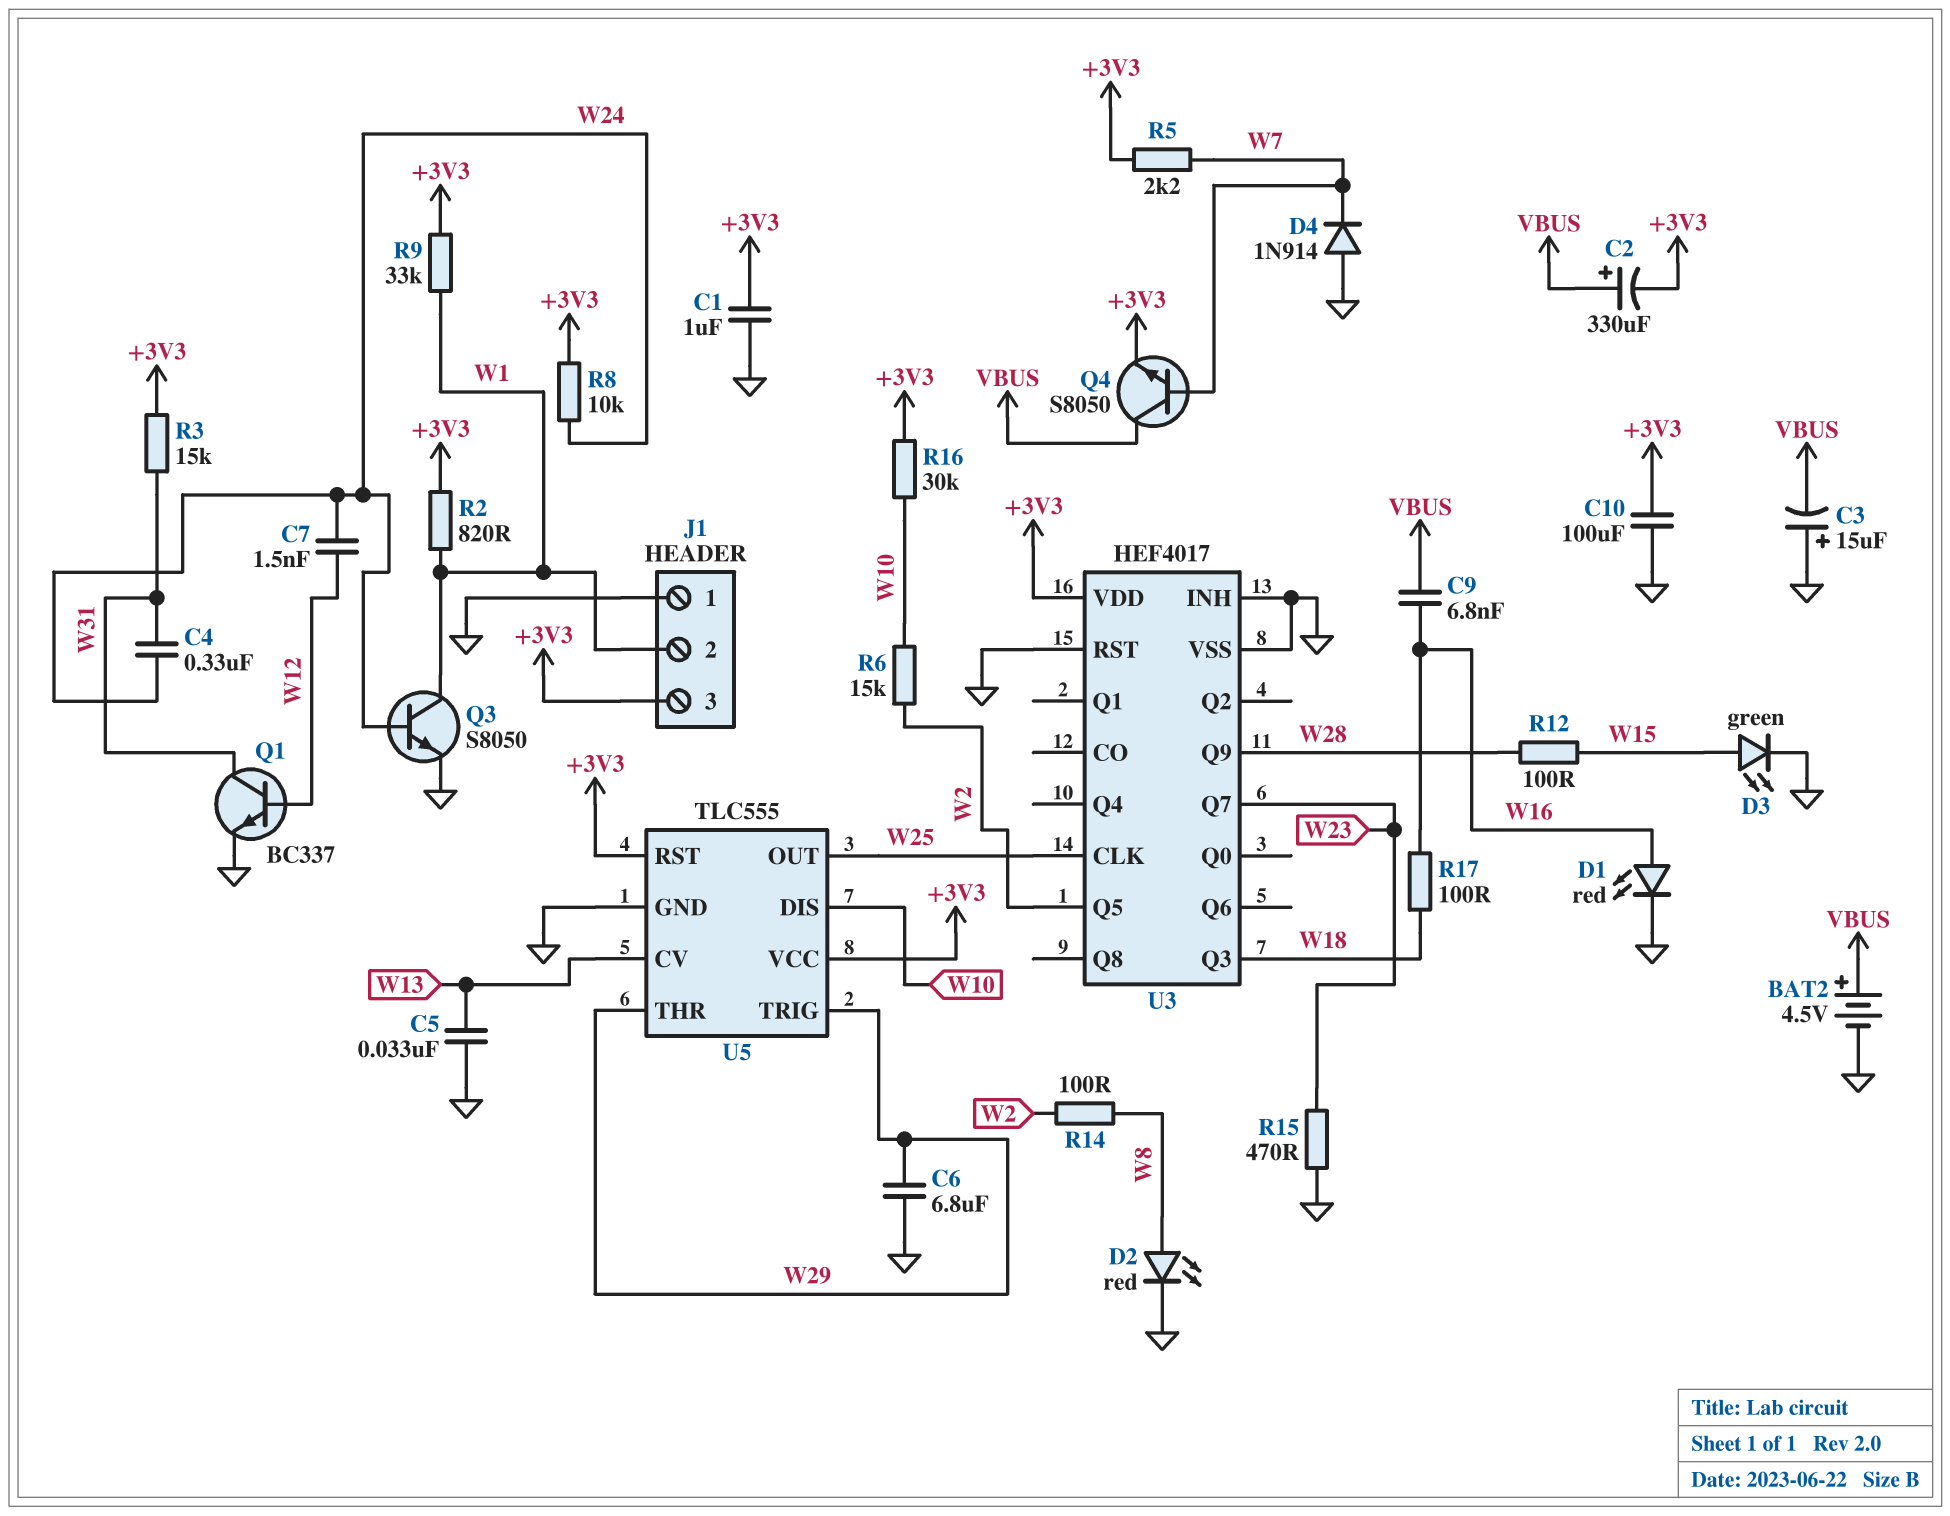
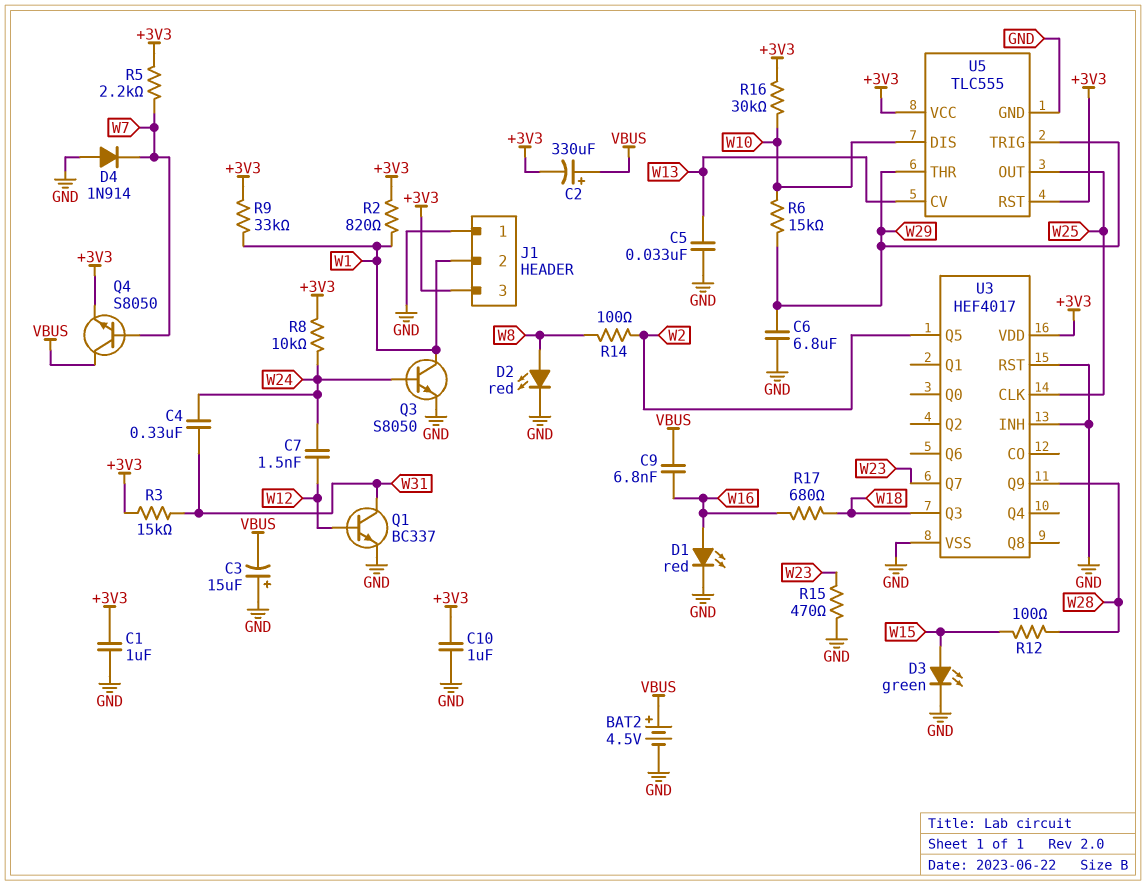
C10: 100uF (+3V3, GND) -> 1uF (+3V3, GND)
R6: 15k (W2, W10) -> 15k (W10, W29)
R17: 100 (W16, W18) -> 680 (W16, W18)

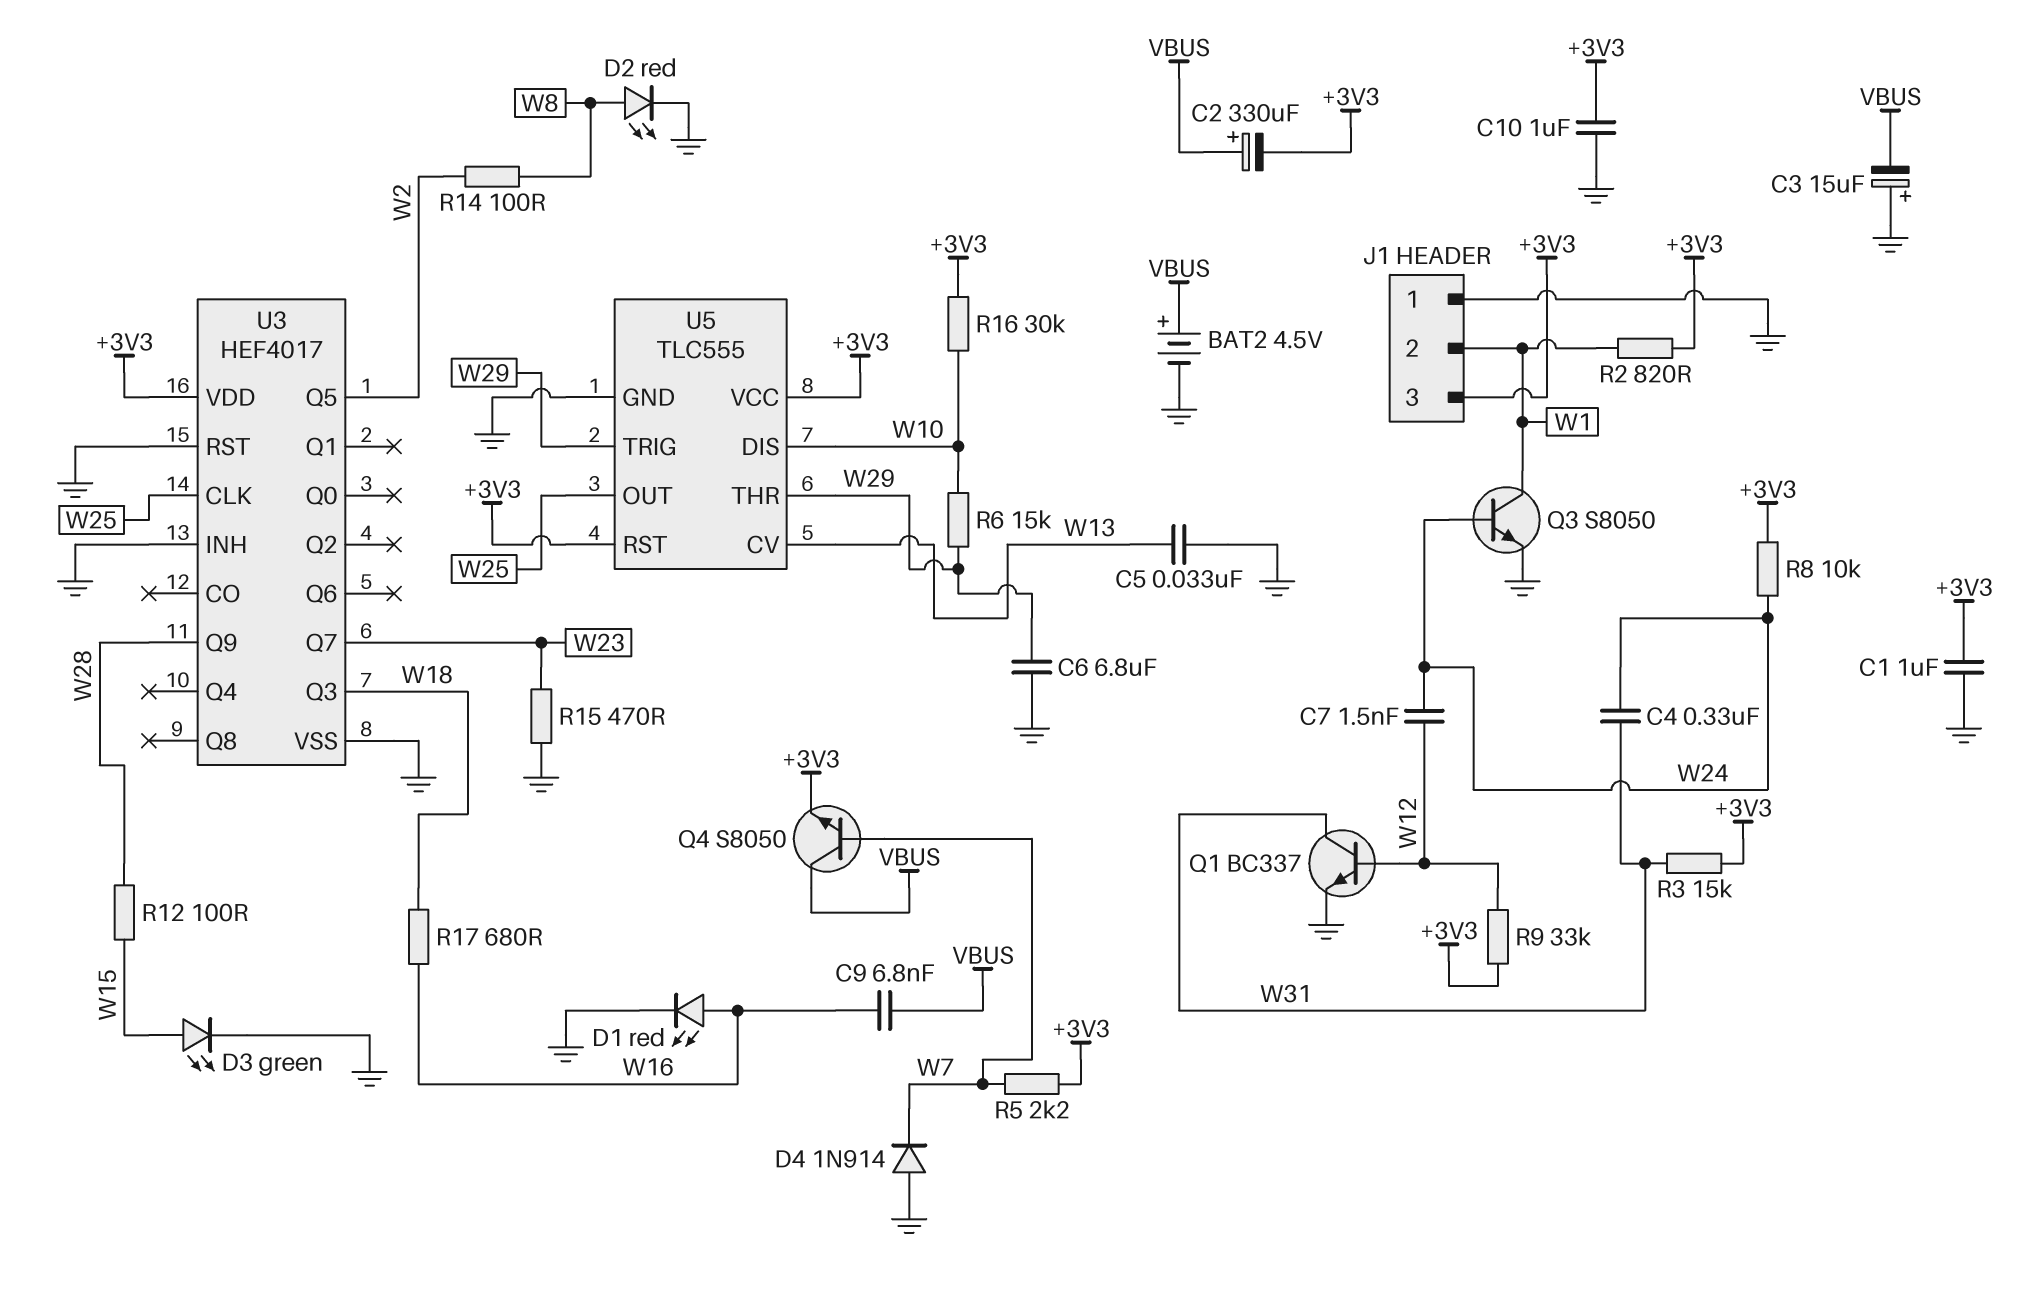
R9: 33k (+3V3, W1) -> 33k (+3V3, W12)

